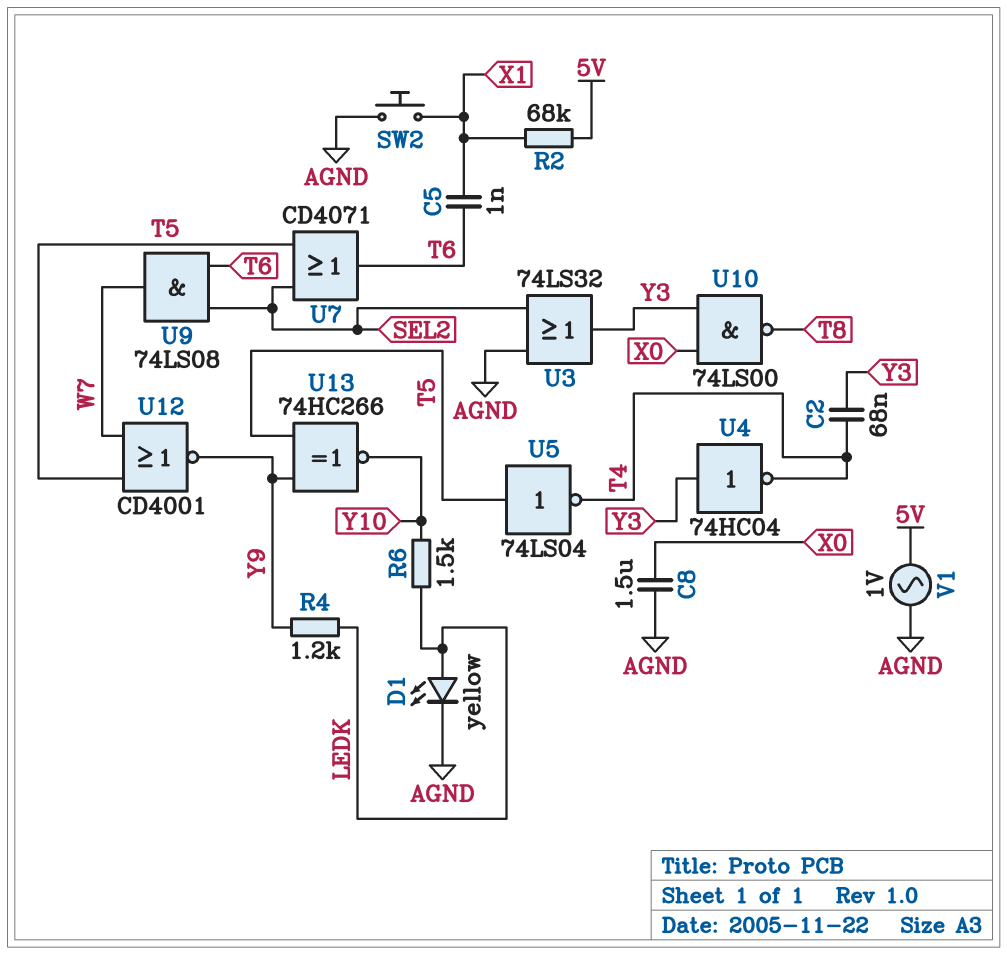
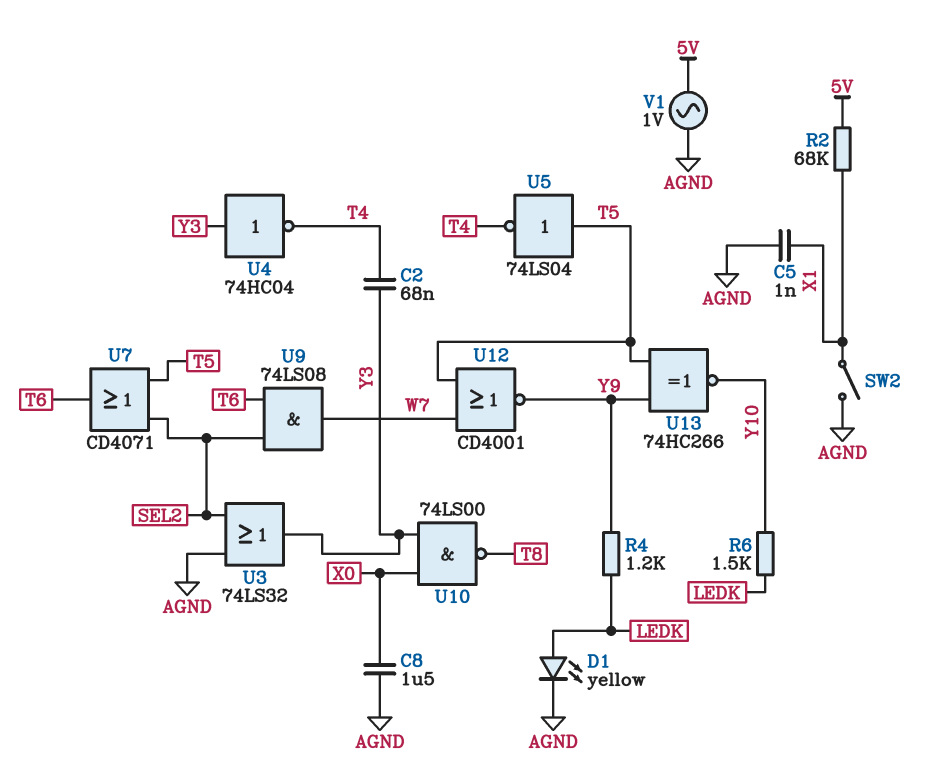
C5: 1nF (T6, X1) -> 1nF (AGND, X1)
SW2: button (AGND, X1) -> switch (AGND, X1)

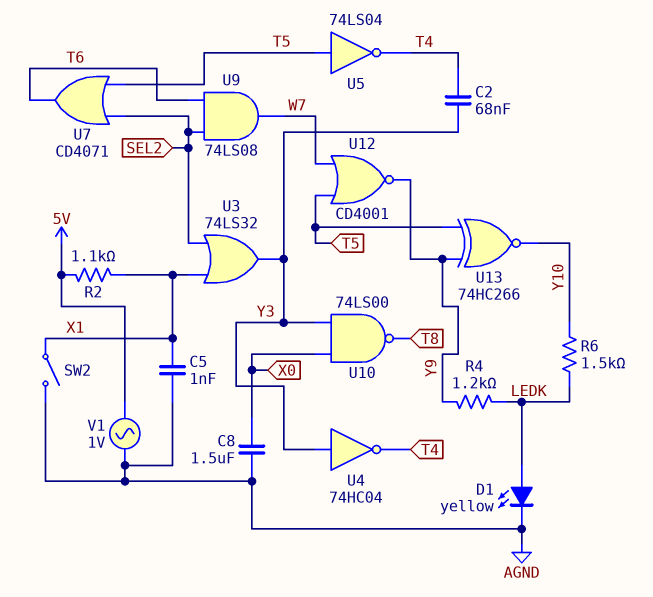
R2: 68k (5V, X1) -> 1.1k (5V, X1)
U3: OR 74LS32 (in AGND, in SEL2, out Y3) -> OR 74LS32 (in SEL2, in X1, out Y3)

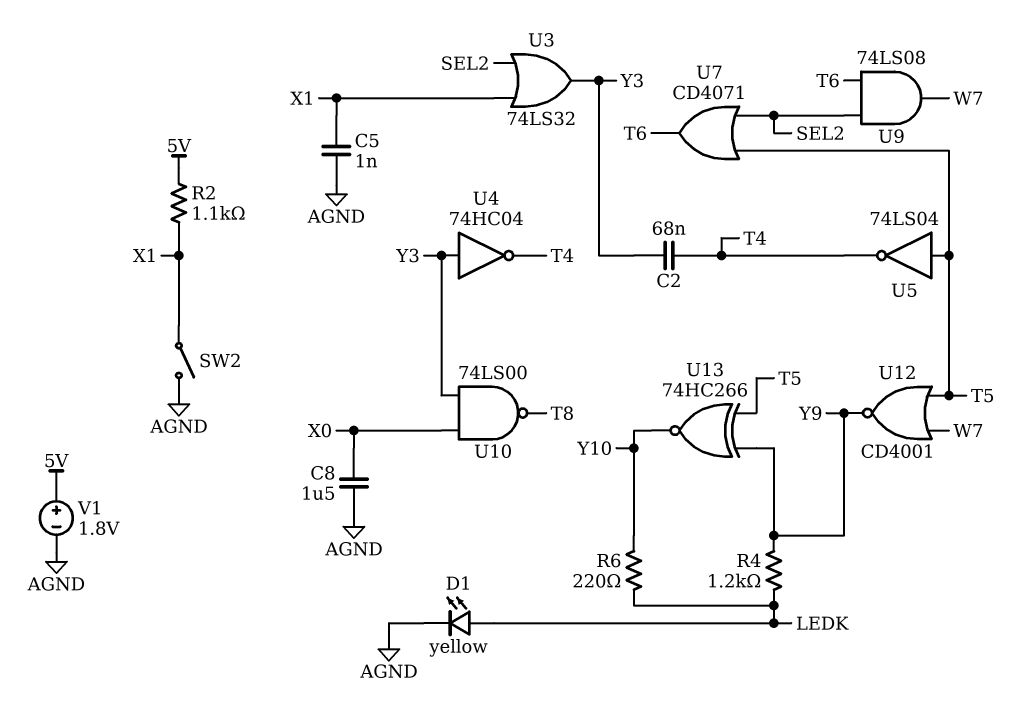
R6: 1.5k (LEDK, Y10) -> 220 (LEDK, Y10)
V1: AC 1V (5V, AGND) -> 1.8V (plus 5V, minus AGND)

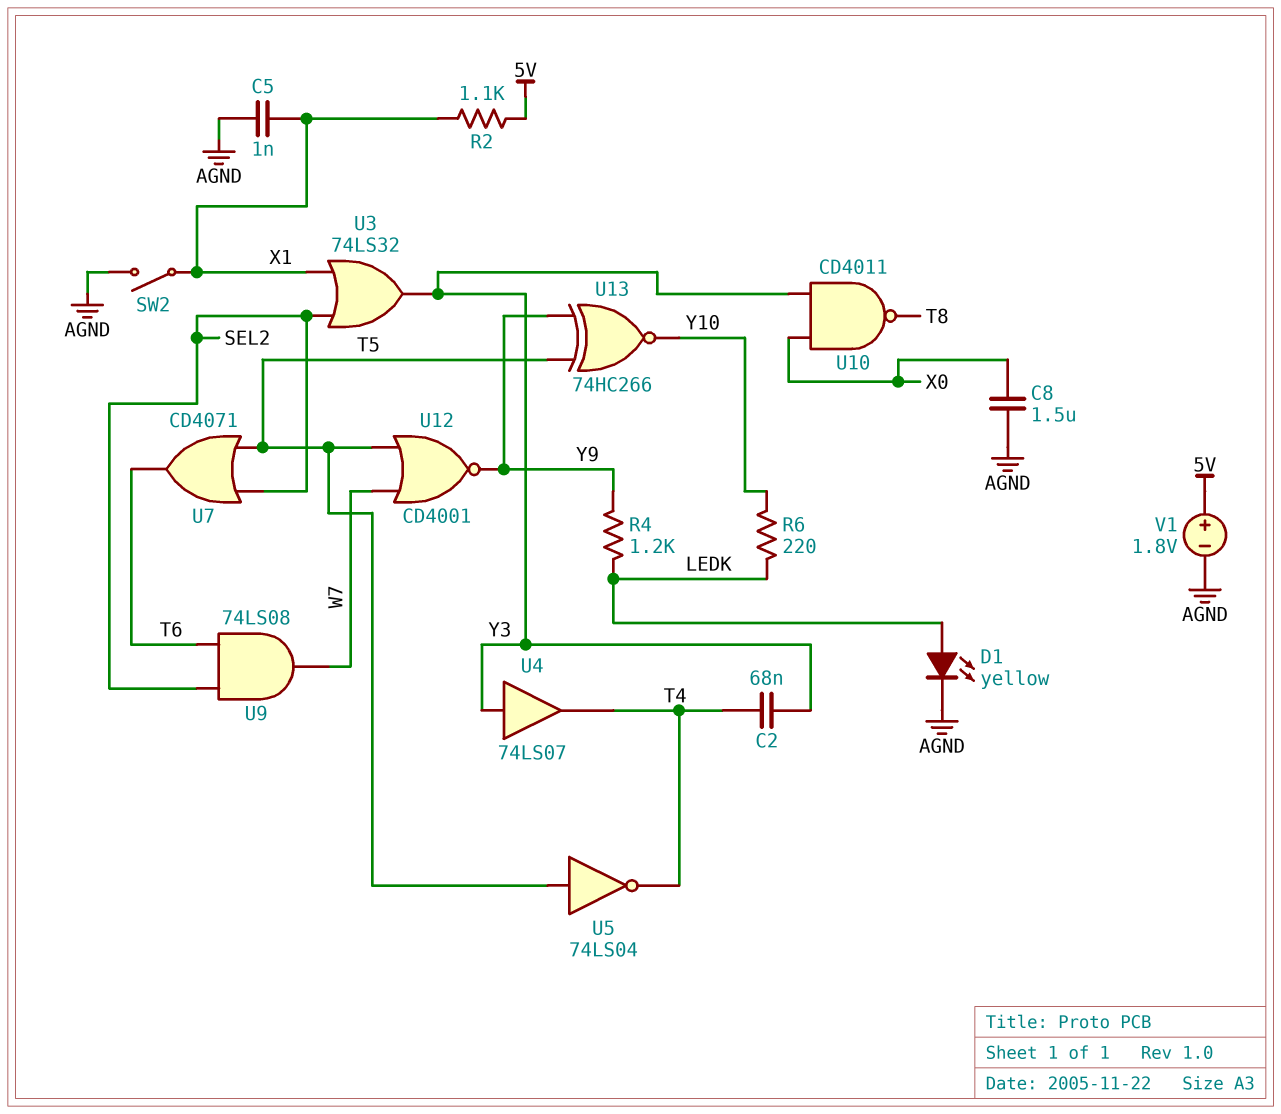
U4: NOT 74HC04 (in Y3, out T4) -> buffer 74LS07 (in Y3, out T4)
U10: NAND 74LS00 (in X0, in Y3, out T8) -> NAND CD4011 (in X0, in Y3, out T8)

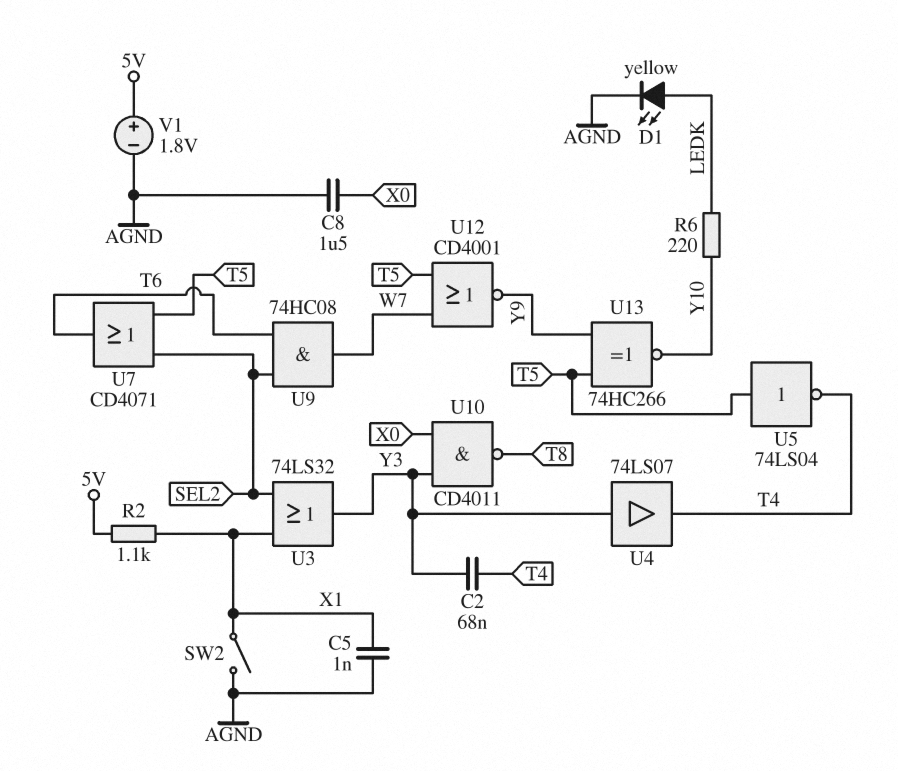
R4: 1.2k (LEDK, Y9) -> none
U9: AND 74LS08 (in SEL2, in T6, out W7) -> AND 74HC08 (in SEL2, in T6, out W7)

